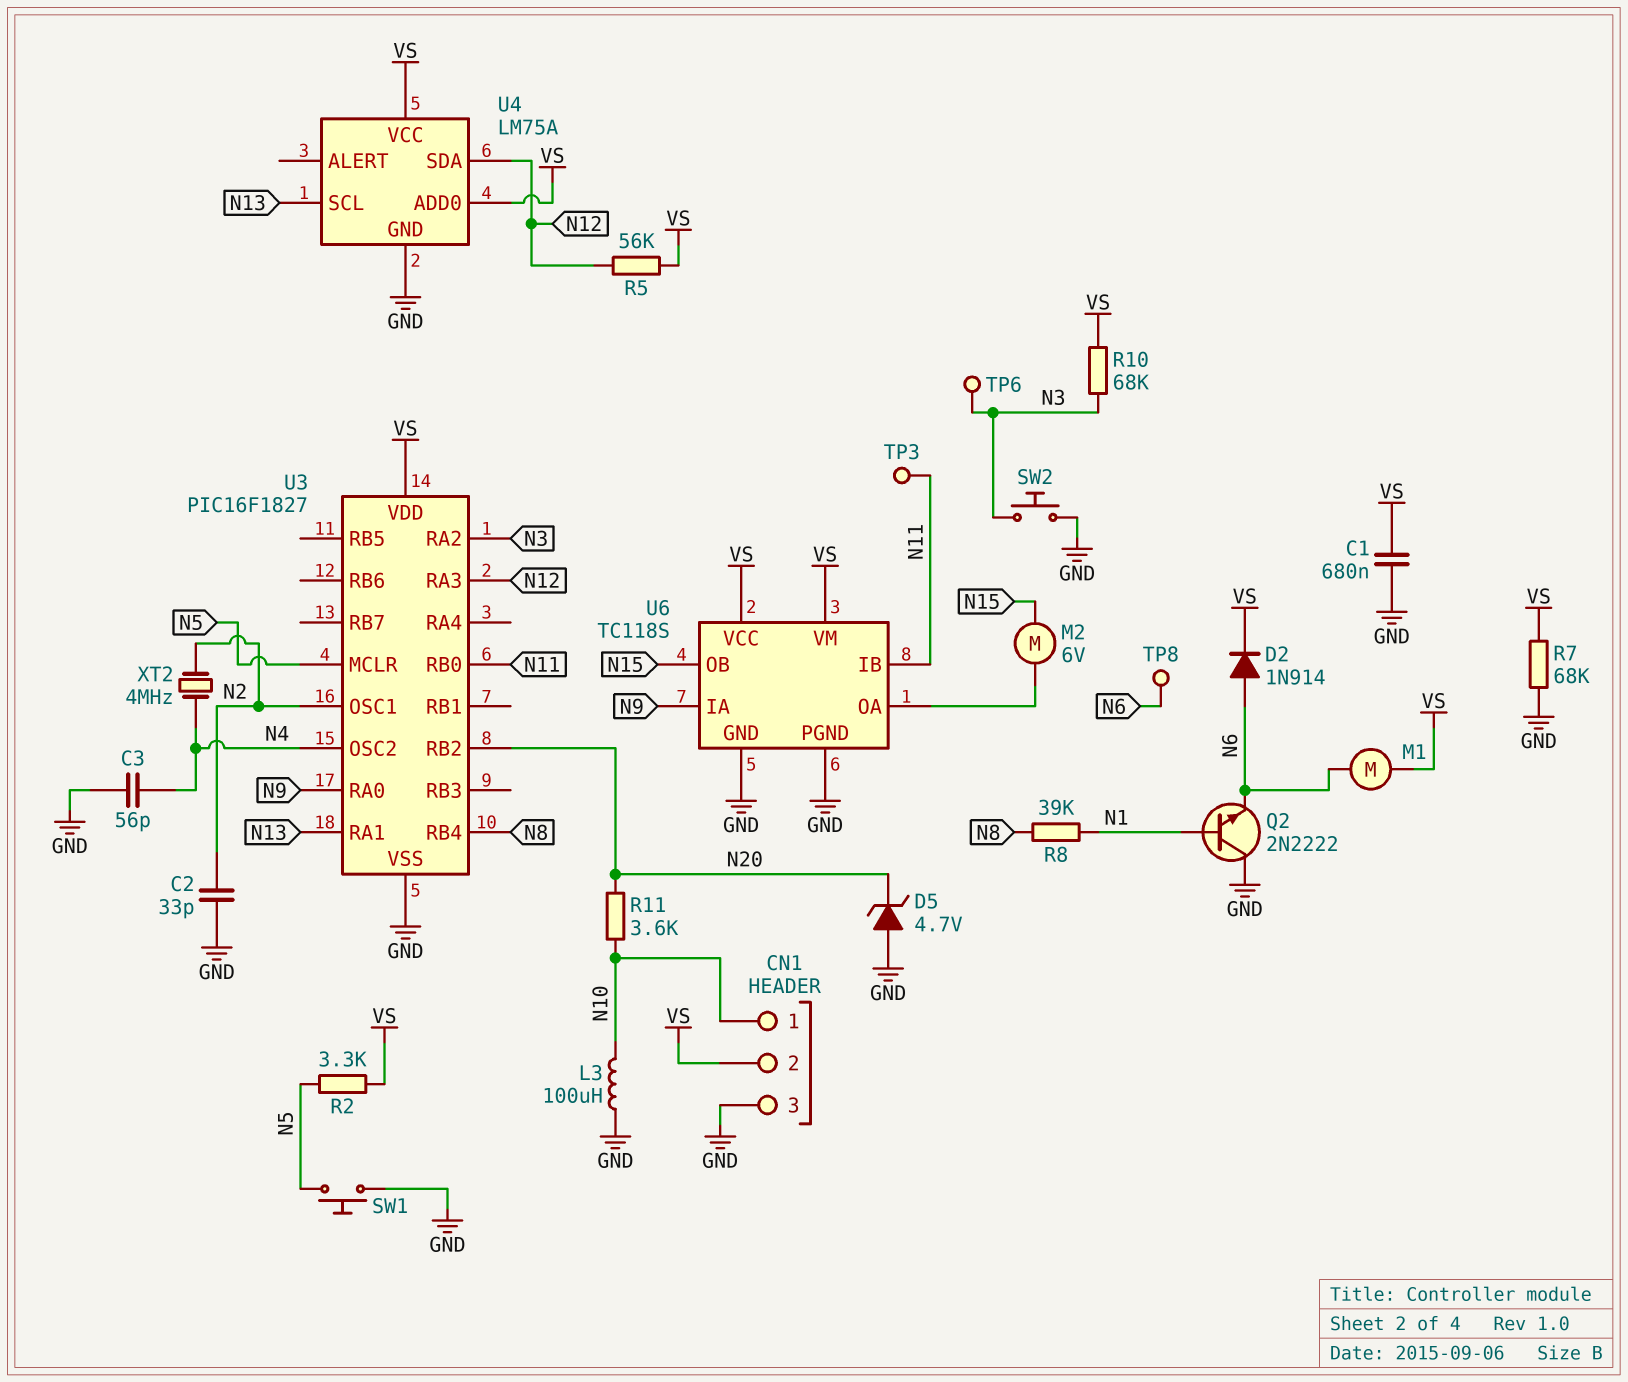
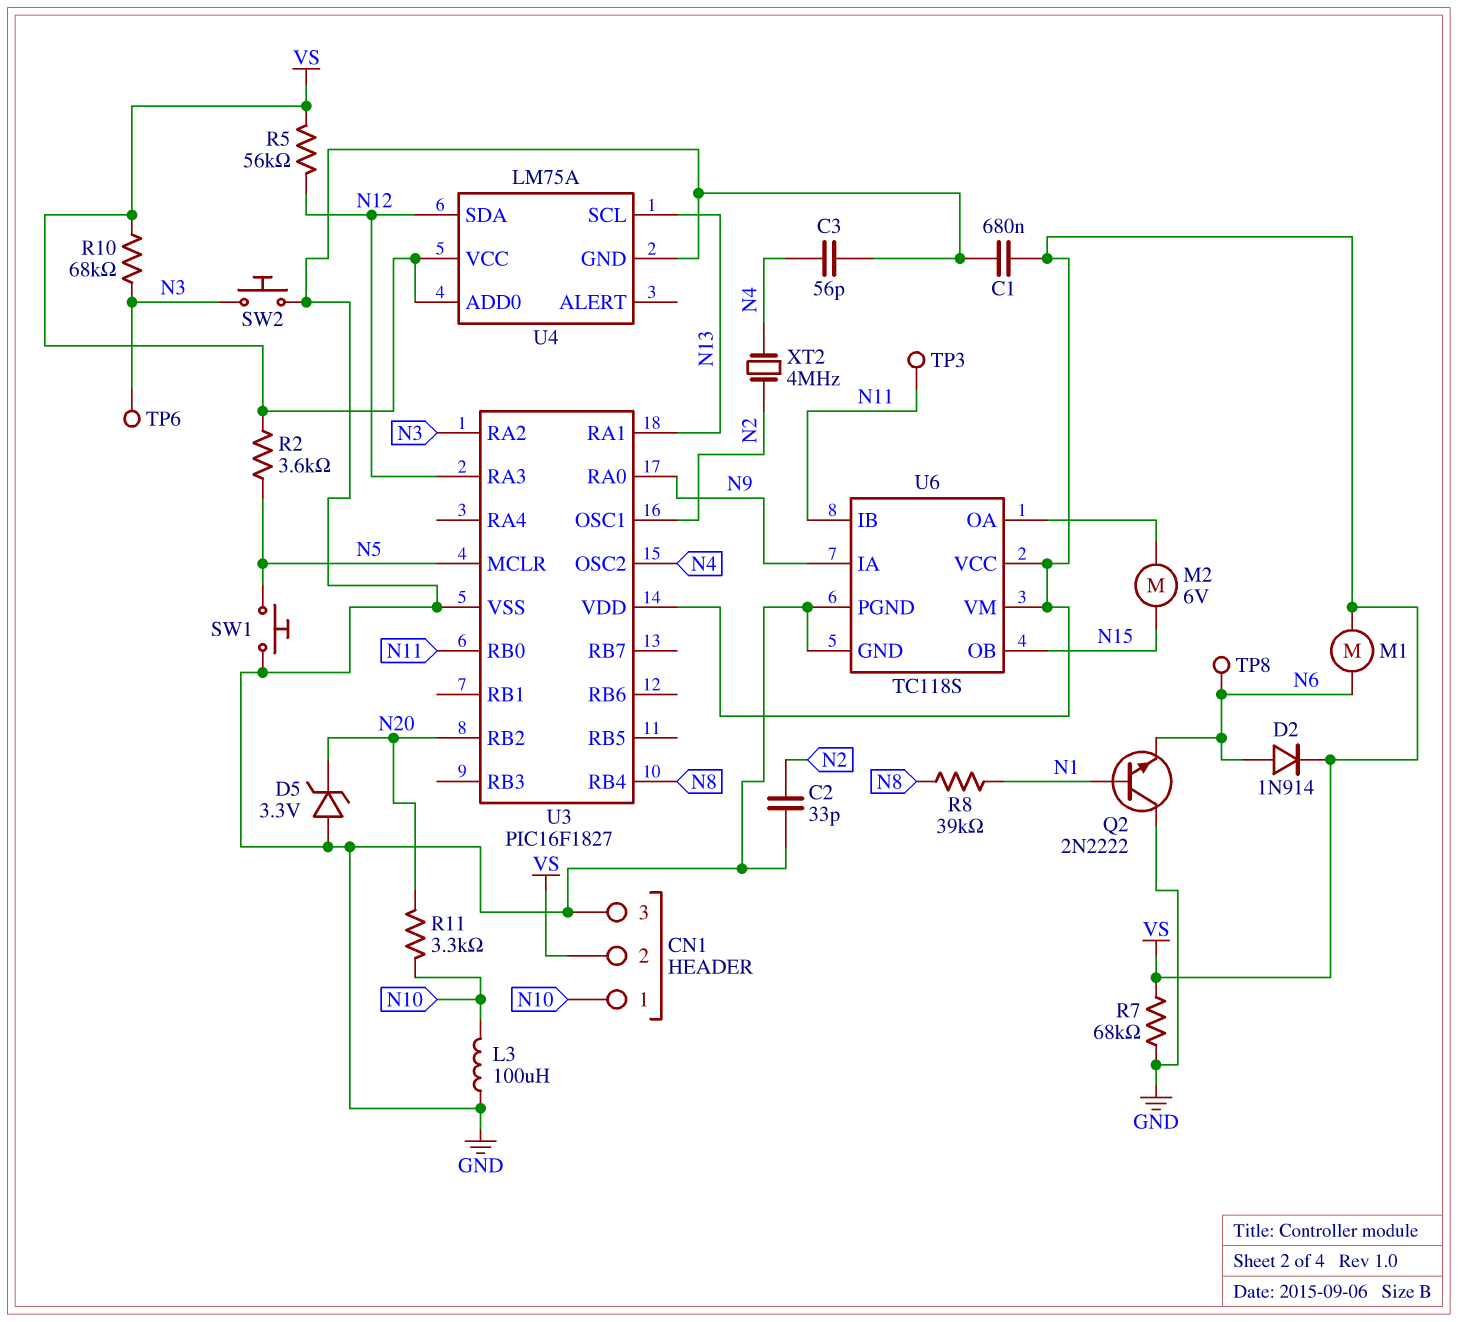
D5: zener 4.7V (A GND, K N20) -> zener 3.3V (A GND, K N20)
R2: 3.3k (N5, VS) -> 3.6k (N5, VS)
R11: 3.6k (N10, N20) -> 3.3k (N10, N20)

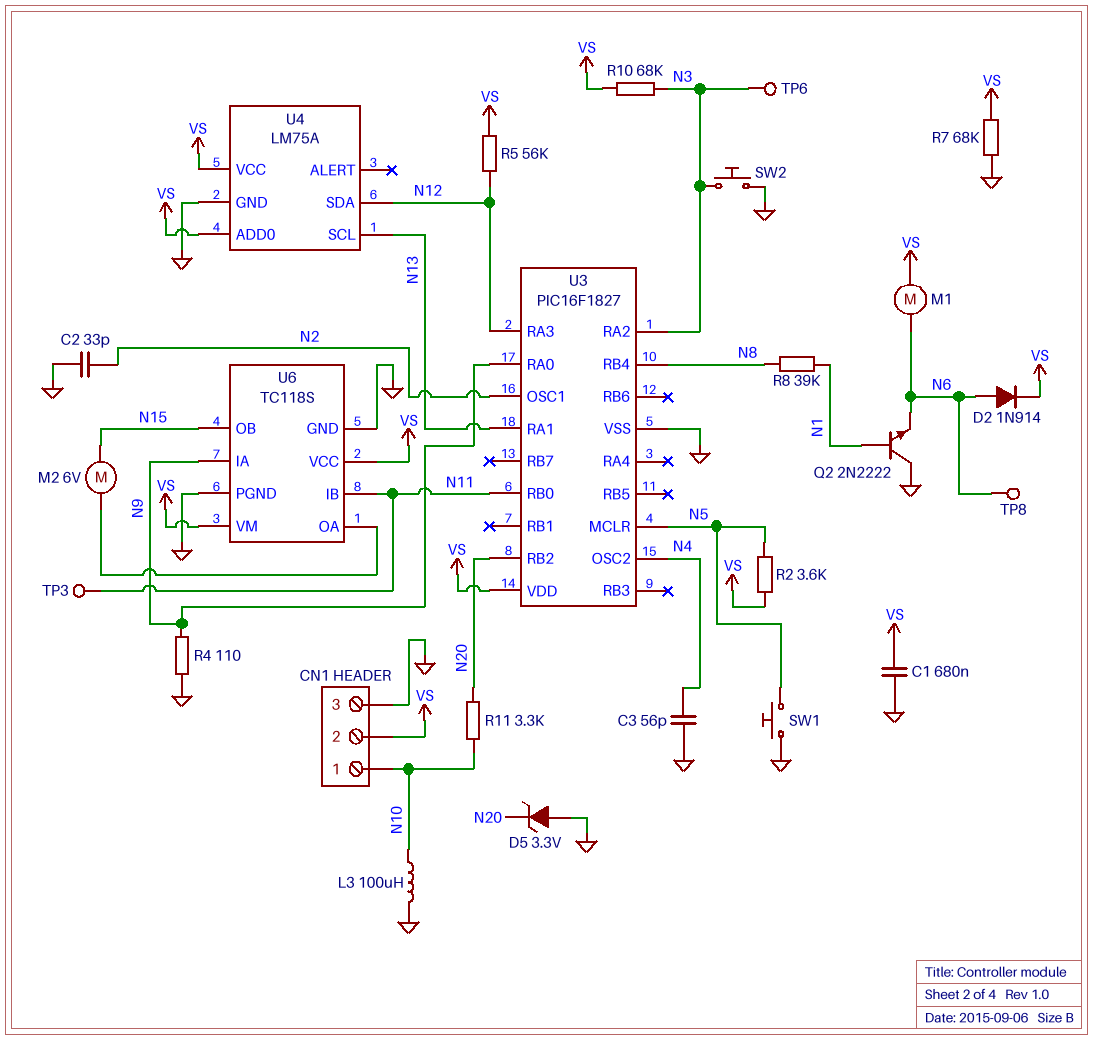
R4: none -> 110 (GND, N9)
XT2: 4MHz (N2, N4) -> none

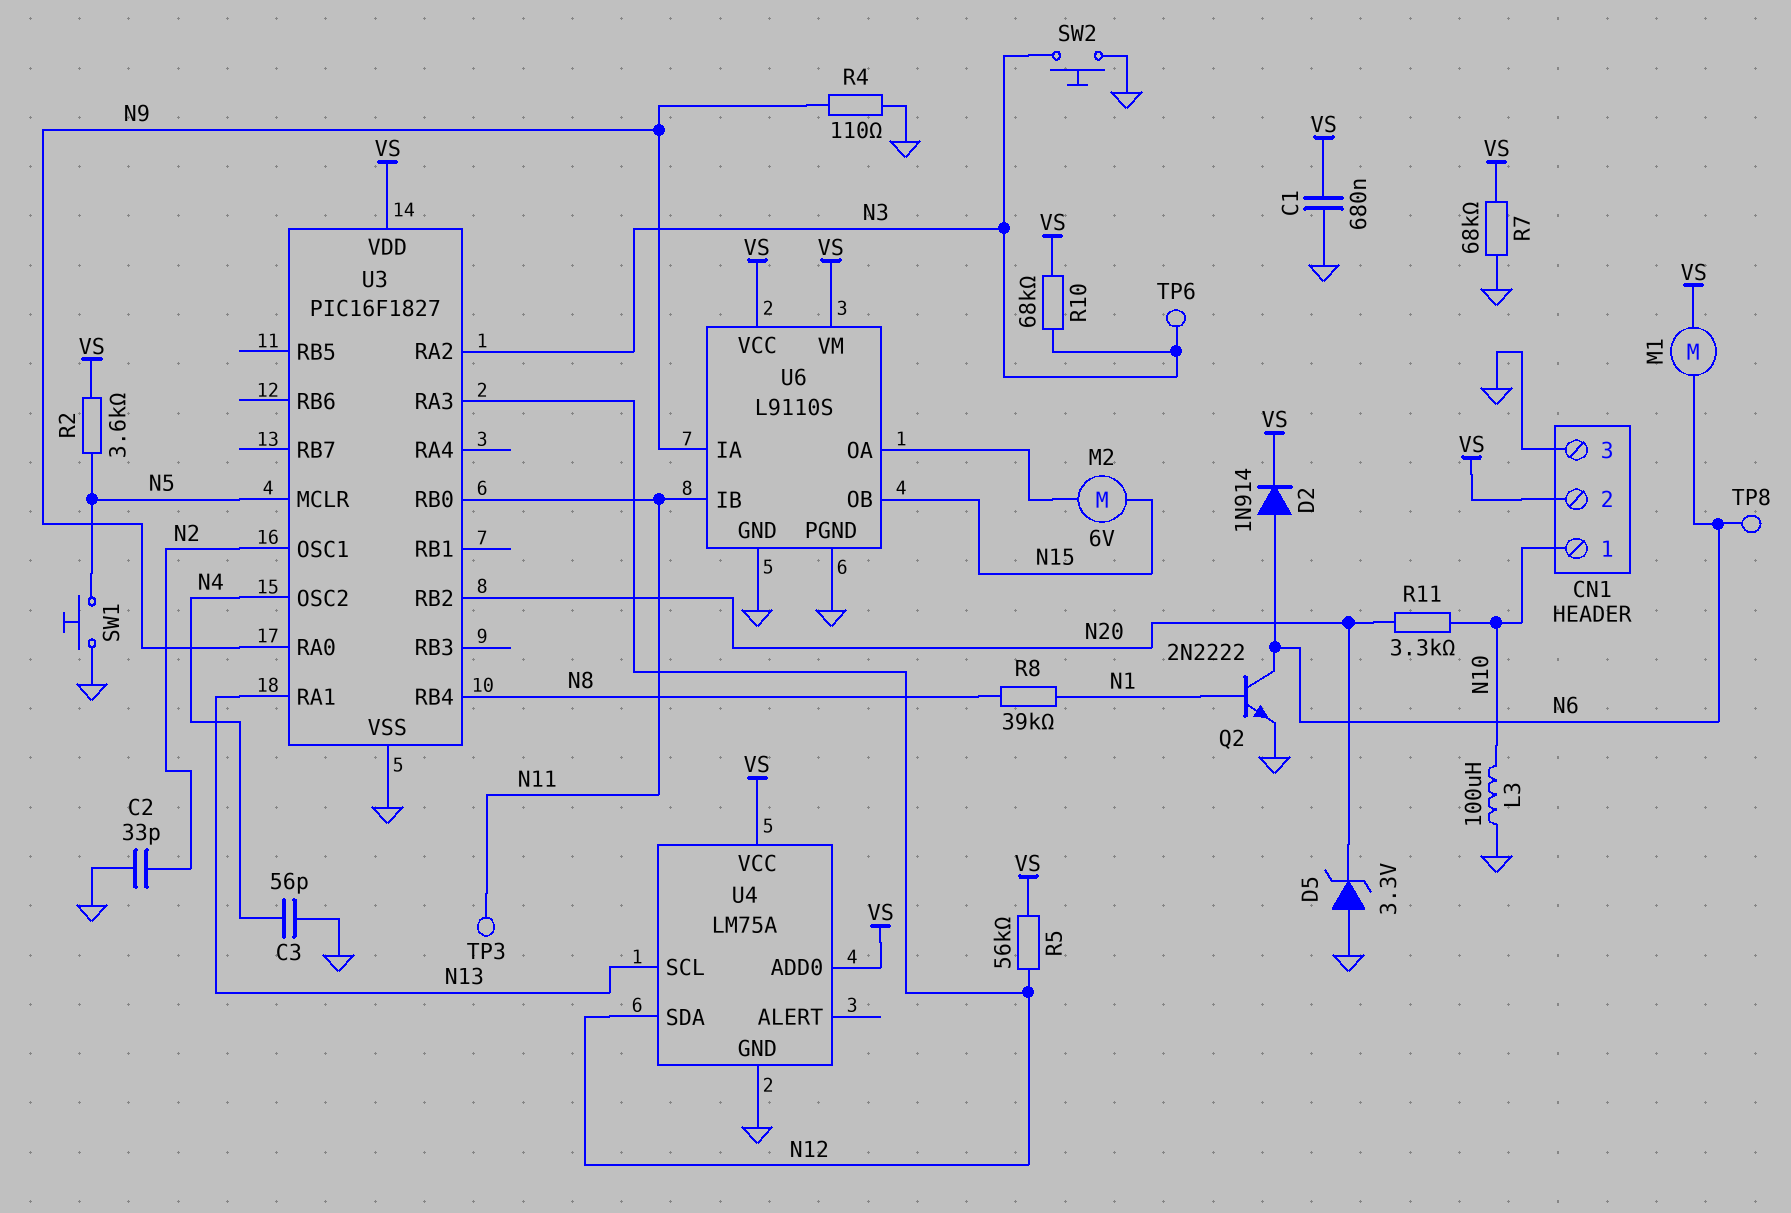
Q2: NPN 2N2222 (B N1, C GND, E N6) -> NPN 2N2222 (B N1, C N6, E GND)
U6: TC118S -> L9110S

